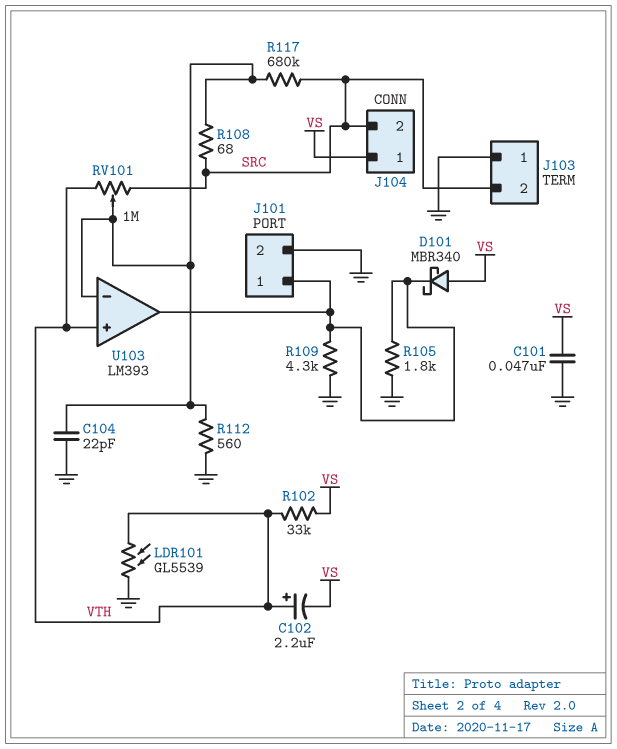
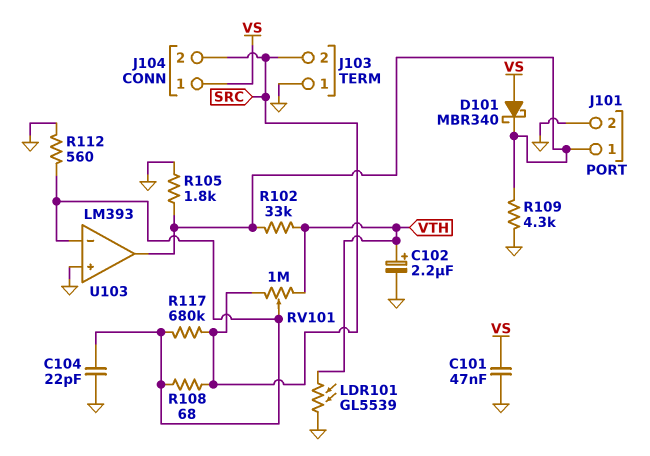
C102: 2.2uF (plus VTH, minus VS) -> 2.2uF (plus VTH, minus GND)
R102: 33k (VS, VTH) -> 33k (J101/1, VTH)
U103 pin in+: VTH -> GND

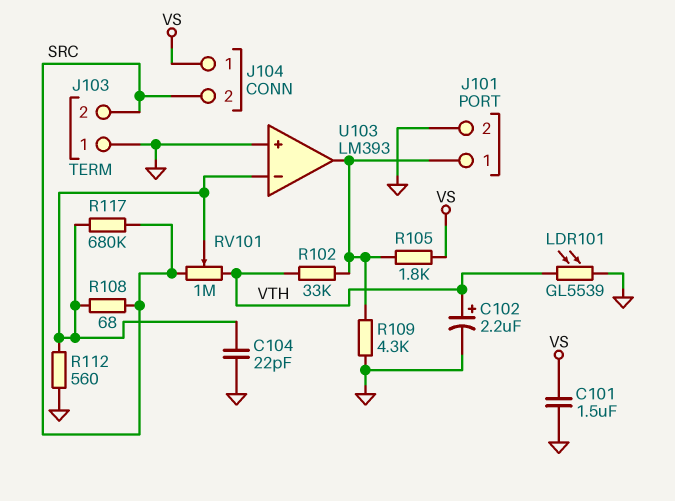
C101: 47nF (GND, VS) -> 1.5uF (GND, VS)
D101: schottky MBR340 (A VS, K J101/1) -> none
R105: 1.8k (GND, J101/1) -> 1.8k (J101/1, VS)

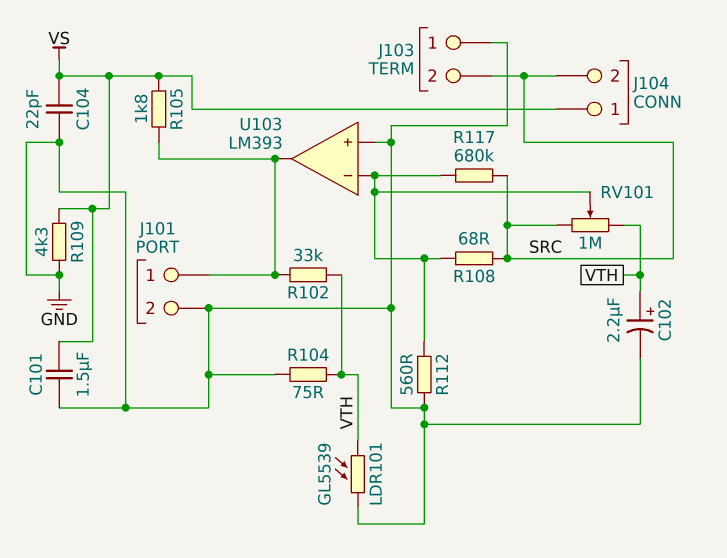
C104: 22pF (GND, U103/in-) -> 22pF (GND, VS)
R104: none -> 75 (GND, VTH)
R109: 4.3k (GND, J101/1) -> 4.3k (GND, VS)

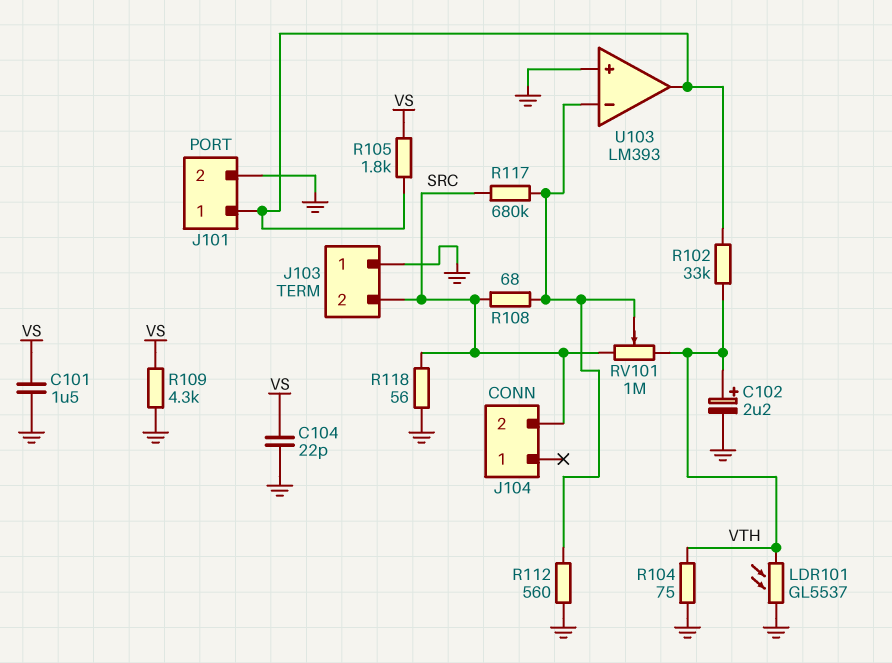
J104 pin 1: VS -> none
LDR101: GL5539 (GND, VTH) -> GL5537 (GND, VTH)
R118: none -> 56 (GND, SRC)

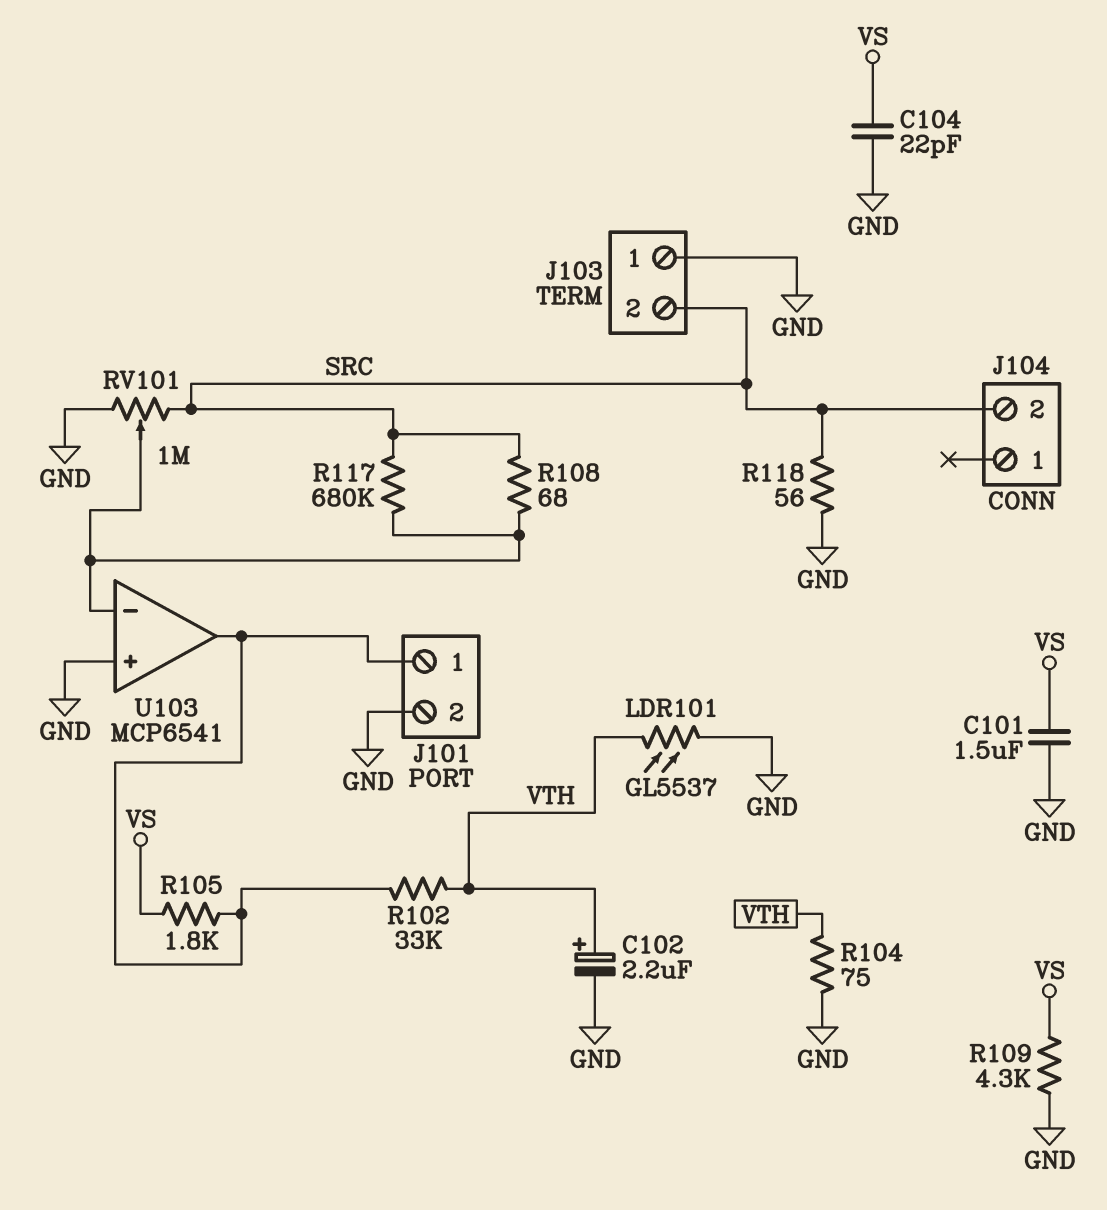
R112: 560 (GND, U103/in-) -> none
RV101: 1M (SRC, VTH, wiper U103/in-) -> 1M (GND, SRC, wiper U103/in-)
U103: LM393 -> MCP6541

